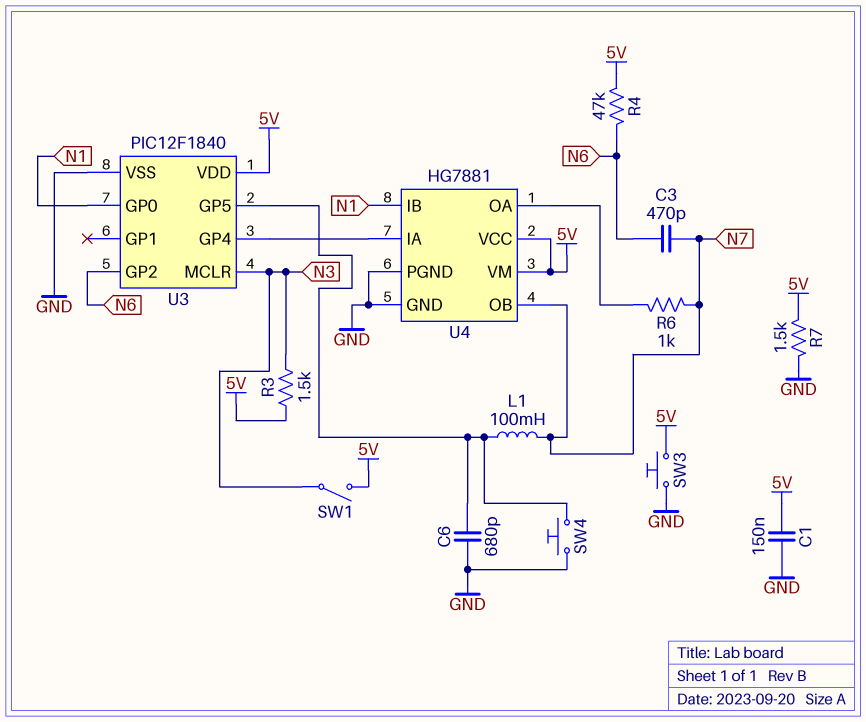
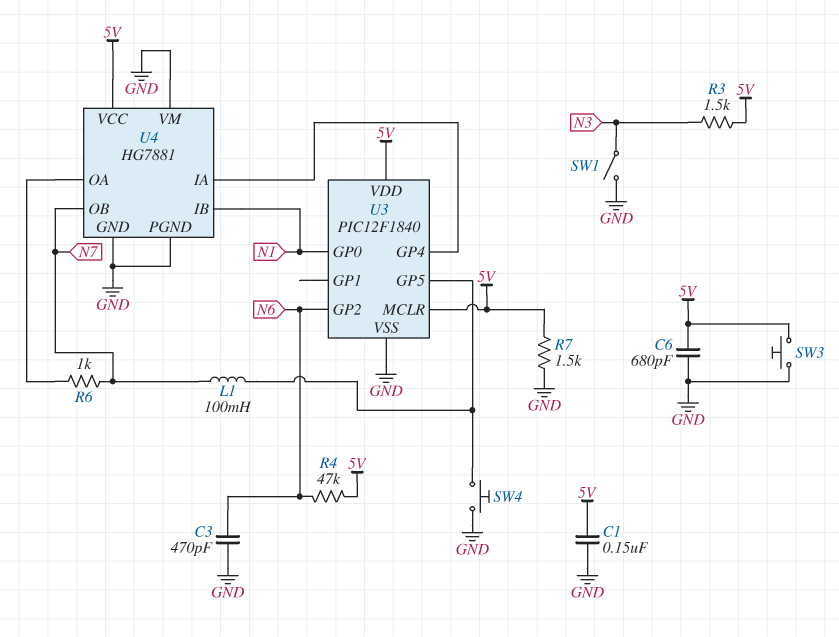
C3: 470pF (N6, N7) -> 470pF (GND, N6)
C6: 680pF (GND, U3/GP5) -> 680pF (5V, GND)
SW1: switch (5V, N3) -> switch (GND, N3)
U3 pin MCLR: N3 -> 5V
U4 pin VM: 5V -> GND

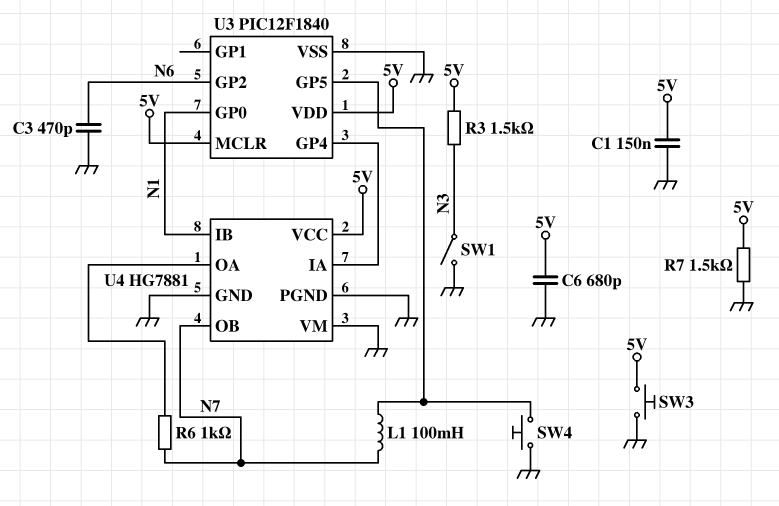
R4: 47k (5V, N6) -> none

